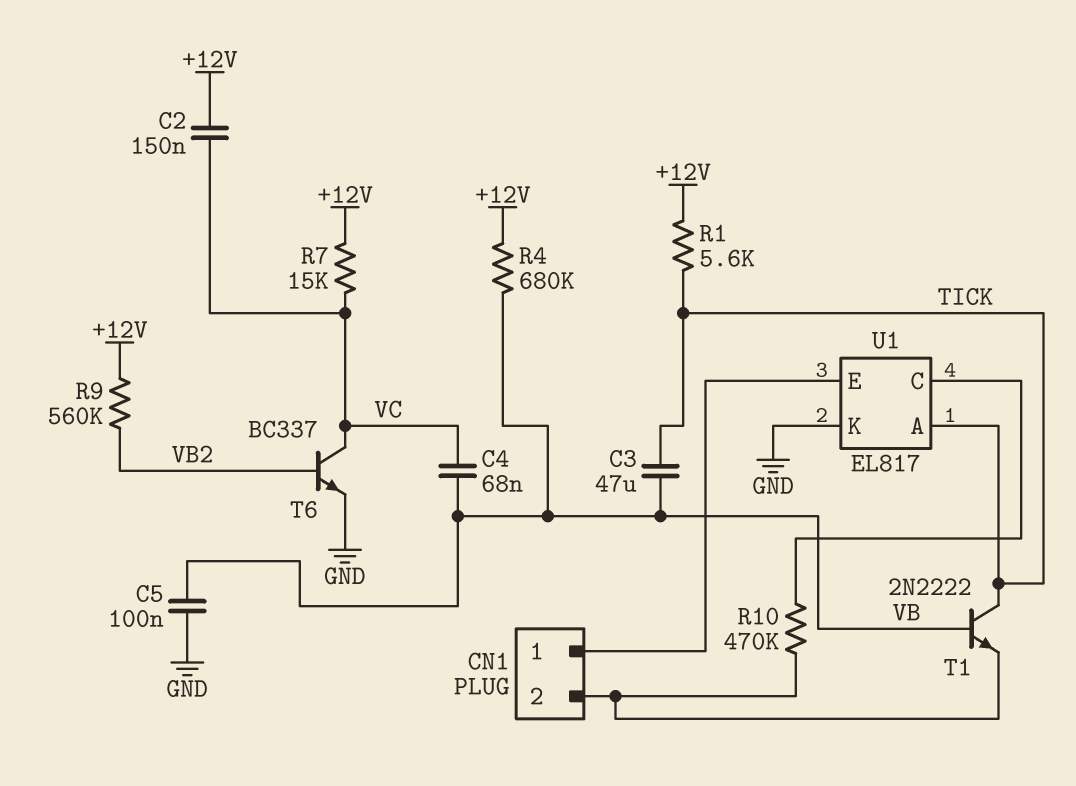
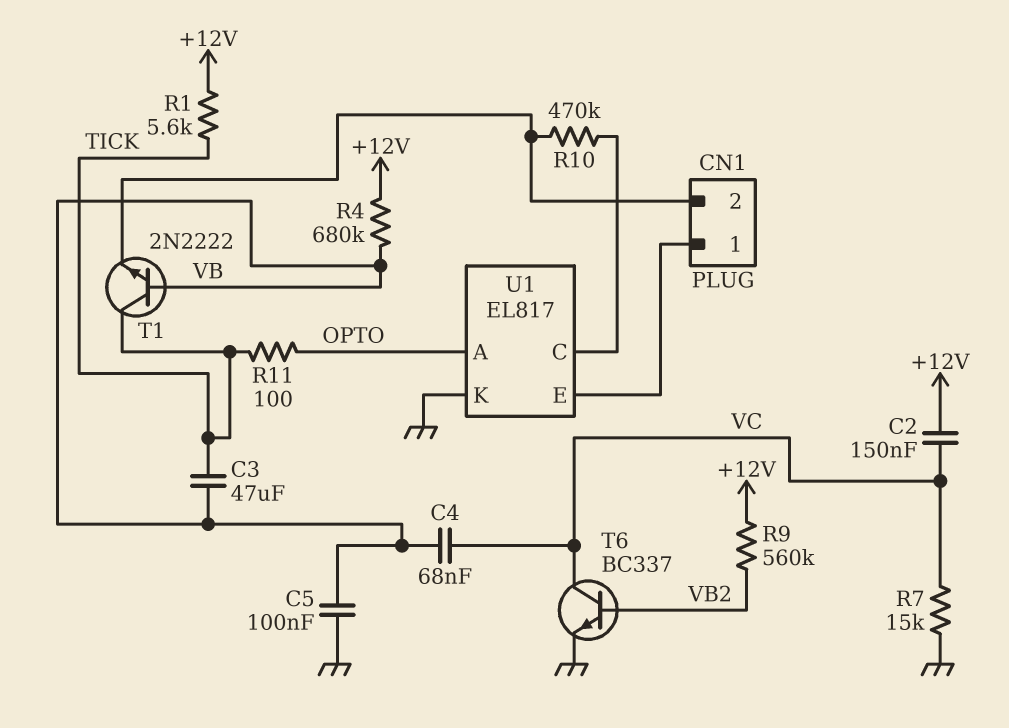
R7: 15k (+12V, VC) -> 15k (GND, VC)
R11: none -> 100 (OPTO, TICK)
U1 pin A: TICK -> OPTO

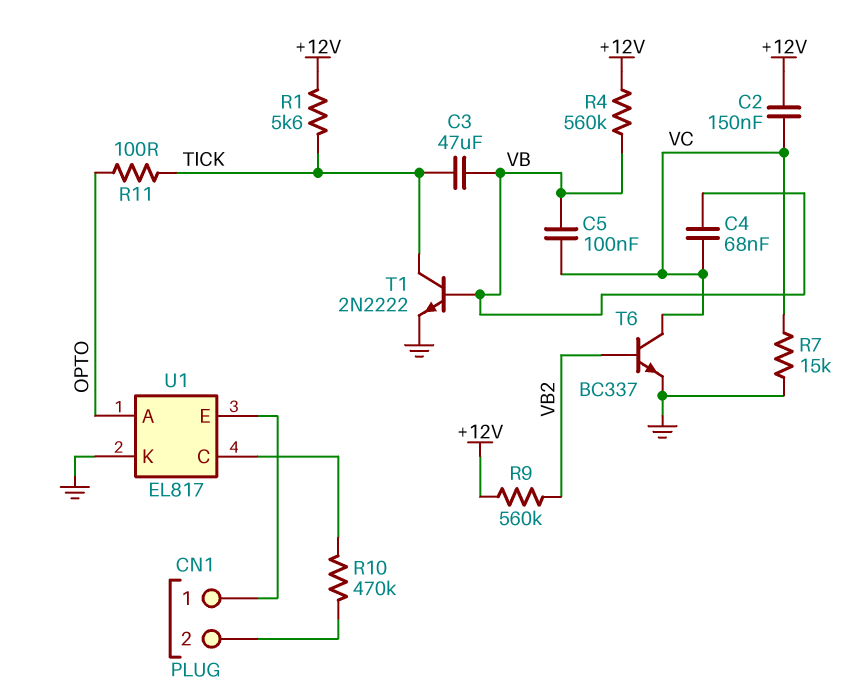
C5: 100nF (GND, VB) -> 100nF (VB, VC)
R4: 680k (+12V, VB) -> 560k (+12V, VB)
T1: NPN 2N2222 (B VB, C TICK, E CN1/2) -> NPN 2N2222 (B VB, C TICK, E GND)

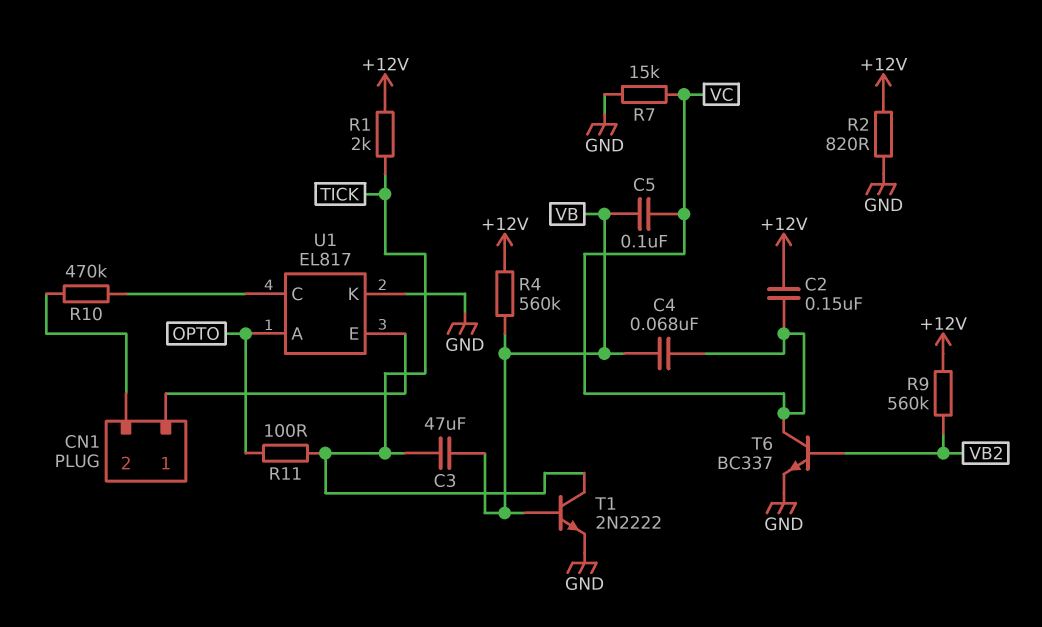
R1: 5.6k (+12V, TICK) -> 2k (+12V, TICK)
R2: none -> 820 (+12V, GND)

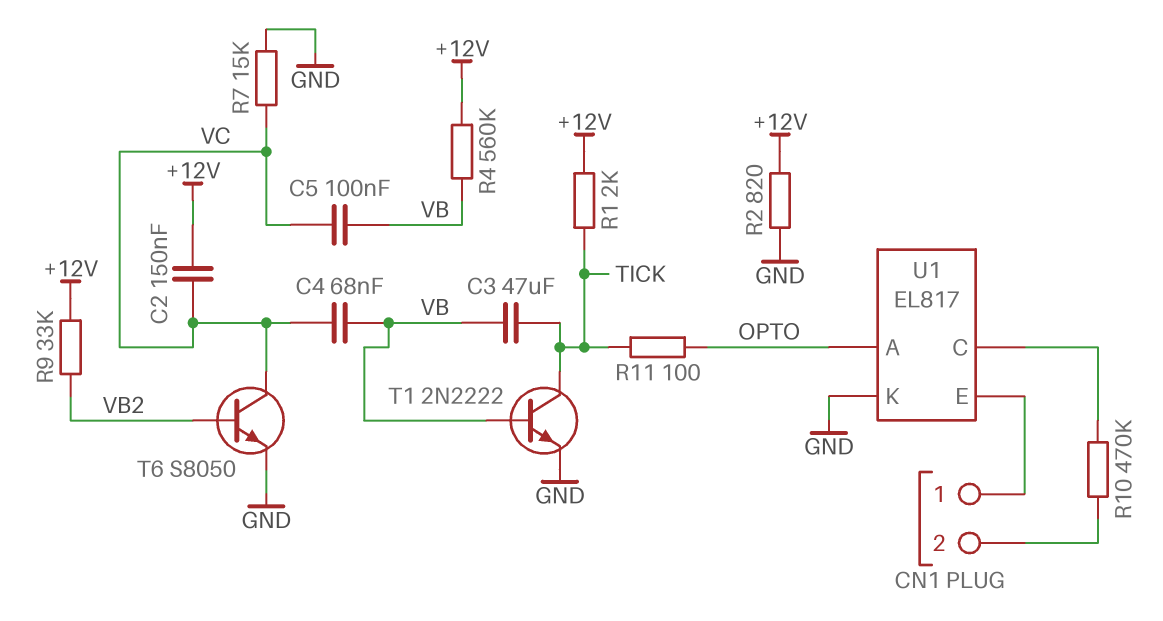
R9: 560k (+12V, VB2) -> 33k (+12V, VB2)
T6: NPN BC337 (B VB2, C VC, E GND) -> NPN S8050 (B VB2, C VC, E GND)

